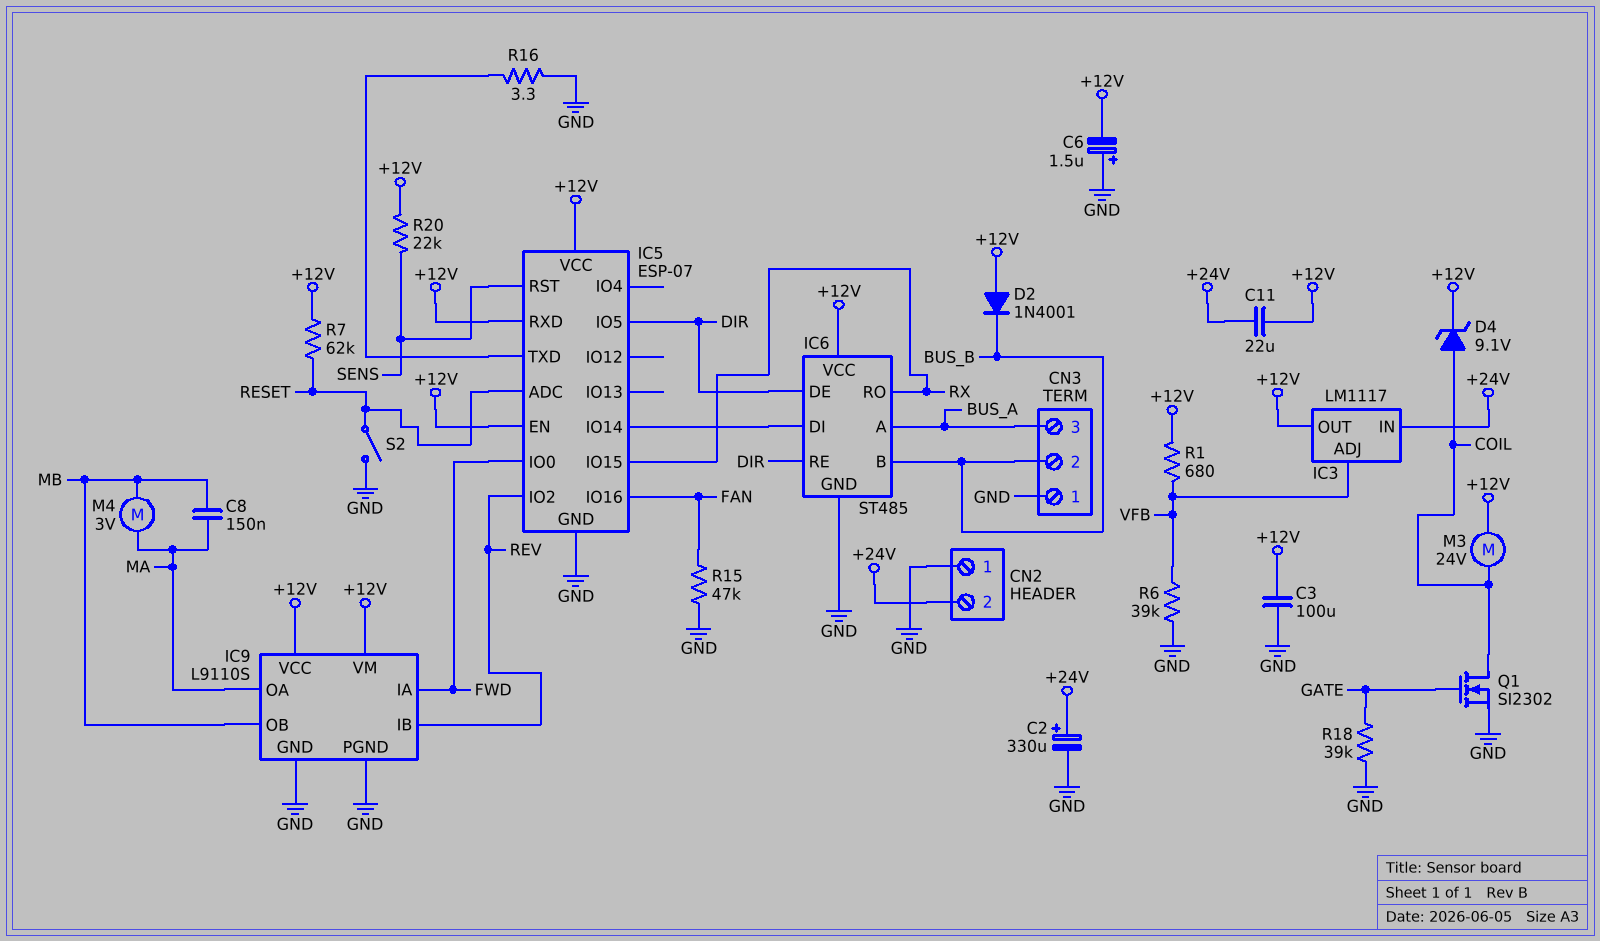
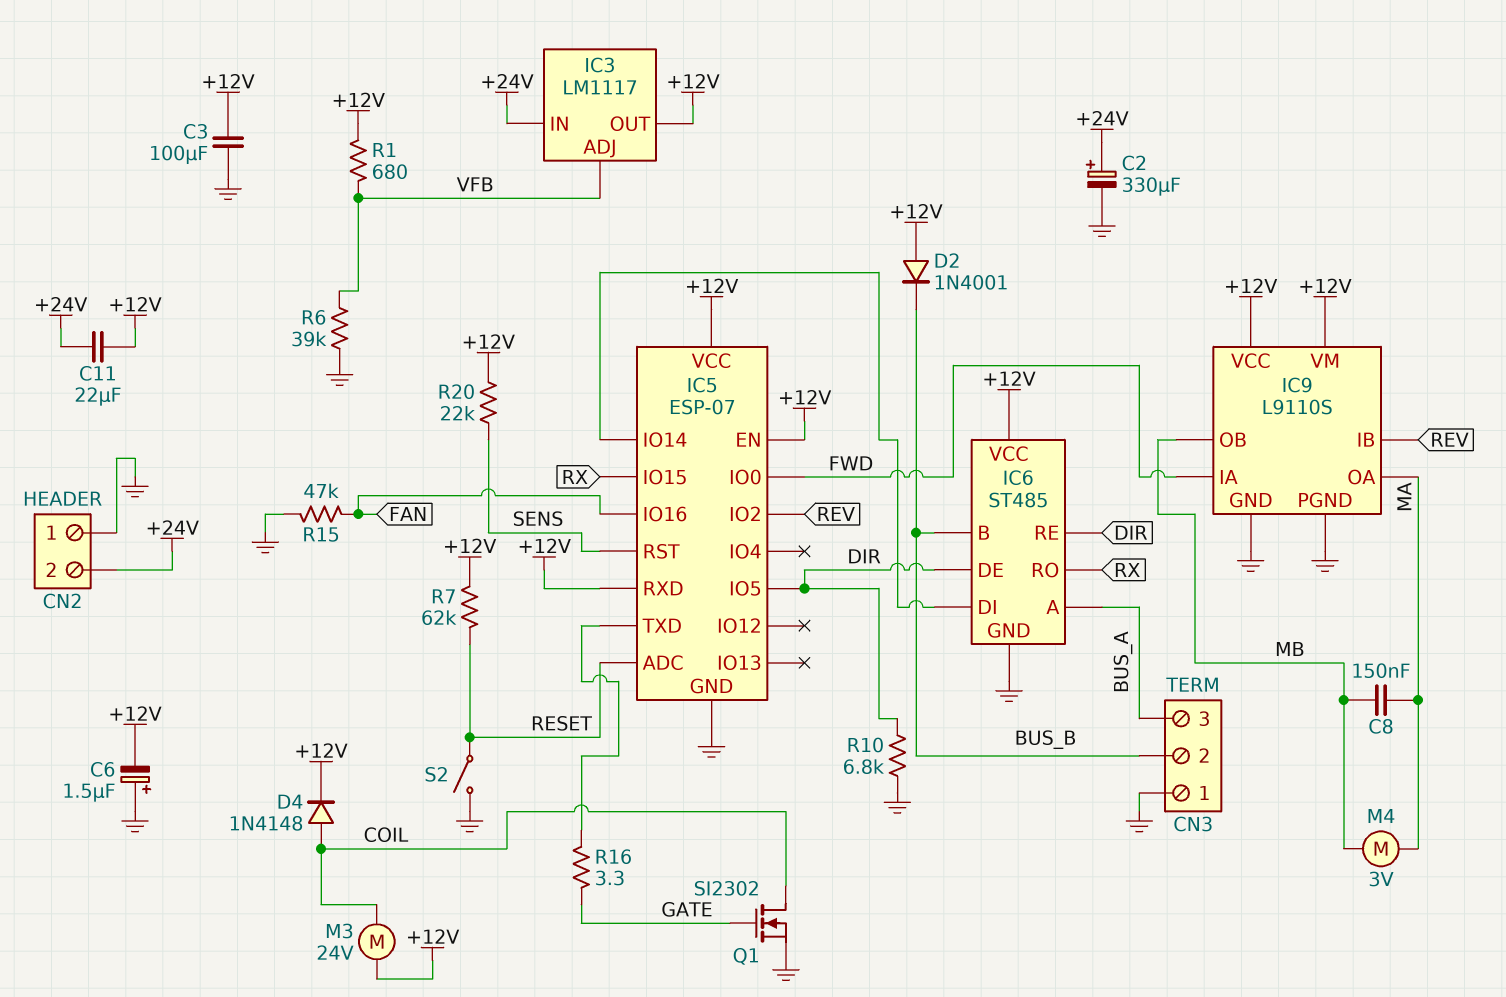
D4: zener 9.1V (A COIL, K +12V) -> diode 1N4148 (A COIL, K +12V)
R10: none -> 6.8k (DIR, GND)
R16: 3.3 (GND, IC5/TXD) -> 3.3 (GATE, IC5/TXD)
R18: 39k (GATE, GND) -> none

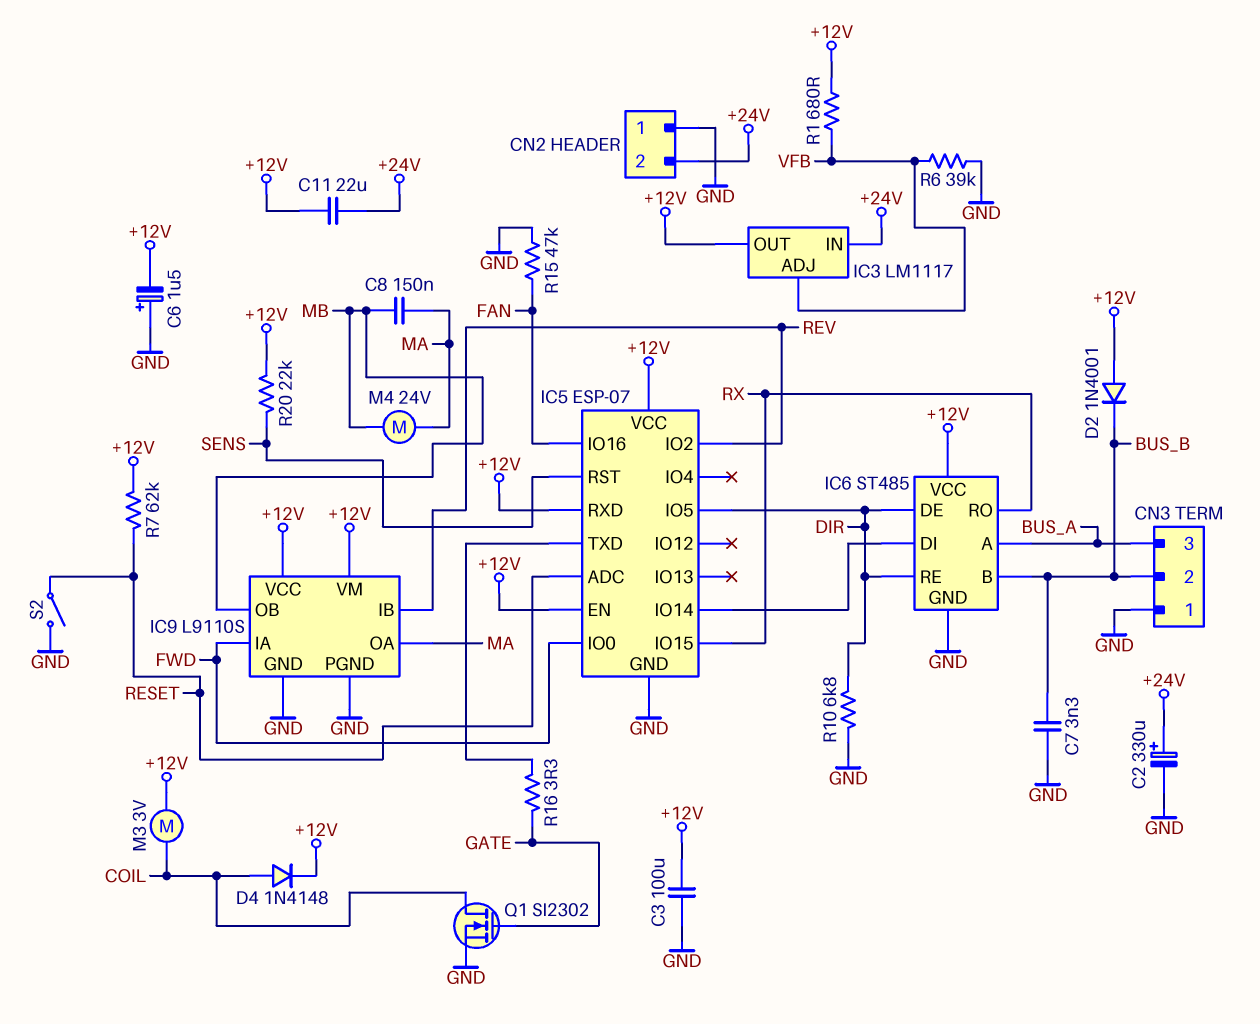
C7: none -> 3.3nF (BUS_B, GND)
M3: motor 24V (+12V, COIL) -> motor 3V (+12V, COIL)
M4: motor 3V (MA, MB) -> motor 24V (MA, MB)

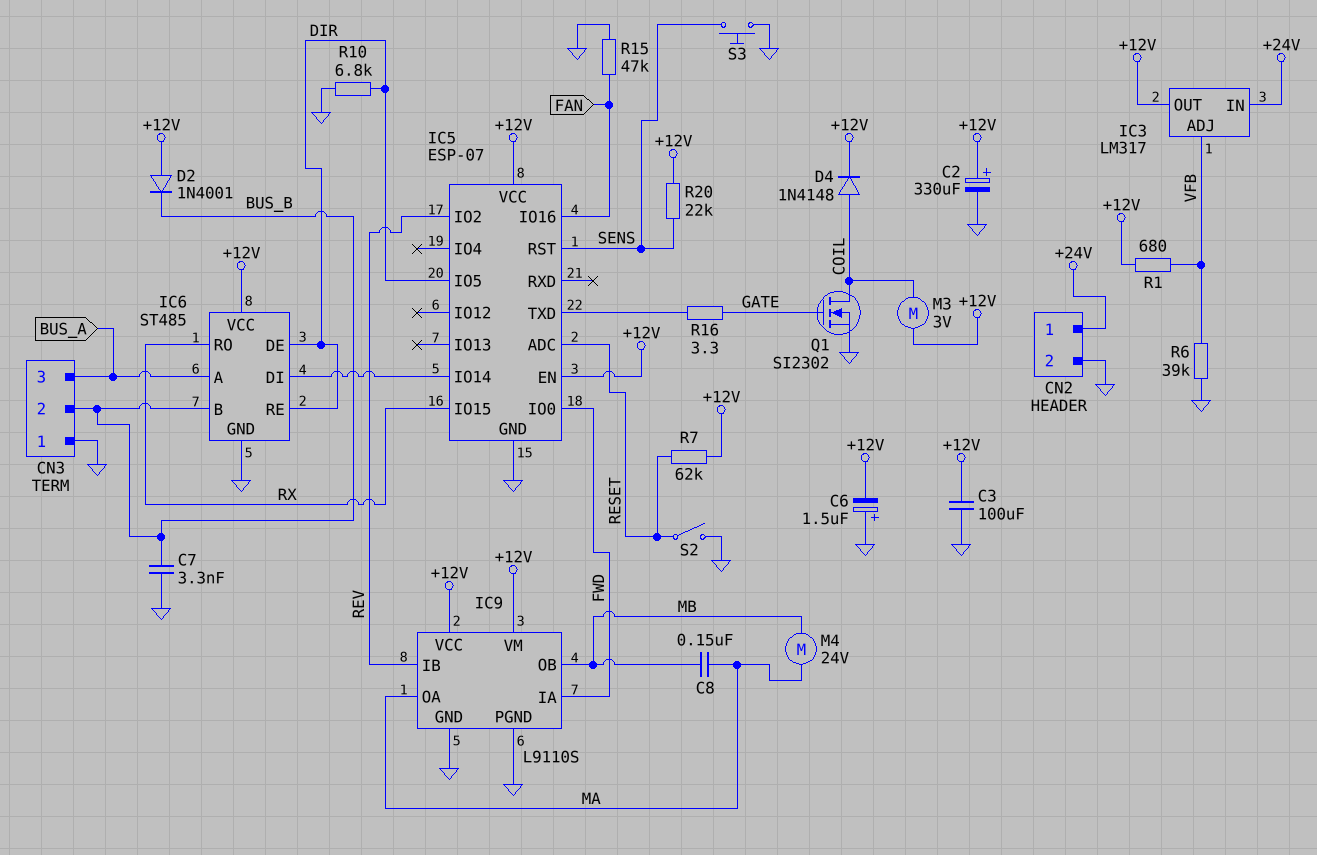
C2: 330uF (plus +24V, minus GND) -> 330uF (plus +12V, minus GND)
C11: 22uF (+12V, +24V) -> none
CN2 pin 1: GND -> +24V
CN2 pin 2: +24V -> GND
IC3: LM1117 -> LM317
IC5 pin RXD: +12V -> none
S3: none -> button (GND, SENS)

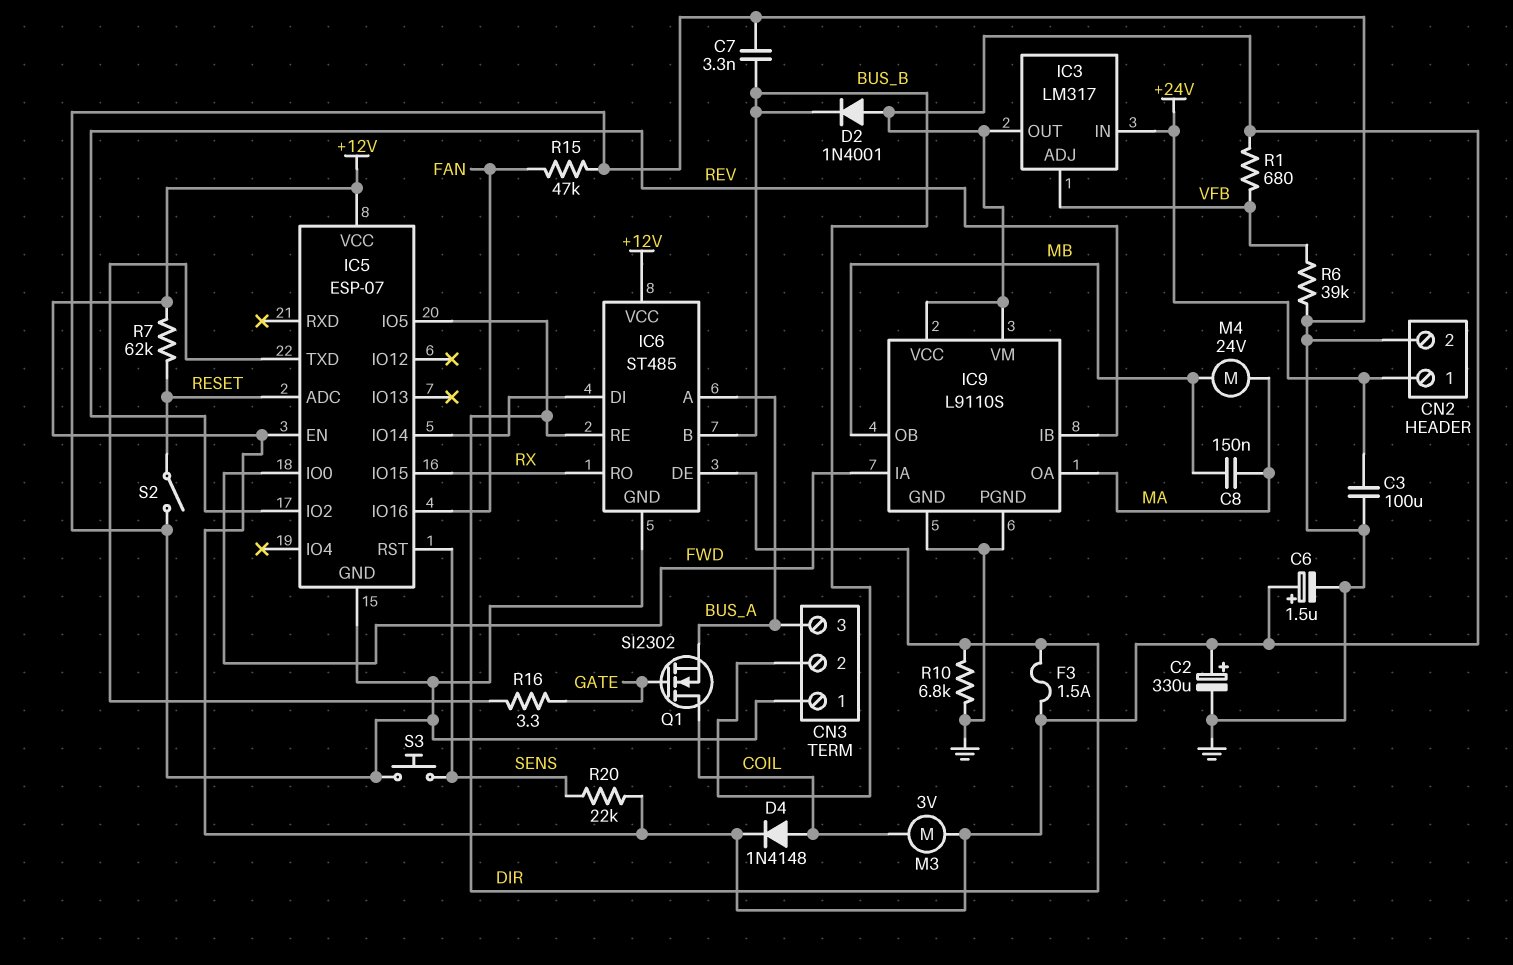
C3: 100uF (+12V, GND) -> 100uF (+24V, GND)
C6: 1.5uF (plus GND, minus +12V) -> 1.5uF (plus +12V, minus GND)
F3: none -> 1.5A (+12V, DIR)
Q1: NMOS SI2302 (G GATE, D COIL, S GND) -> NMOS SI2302 (G GATE, D COIL, S BUS_A)

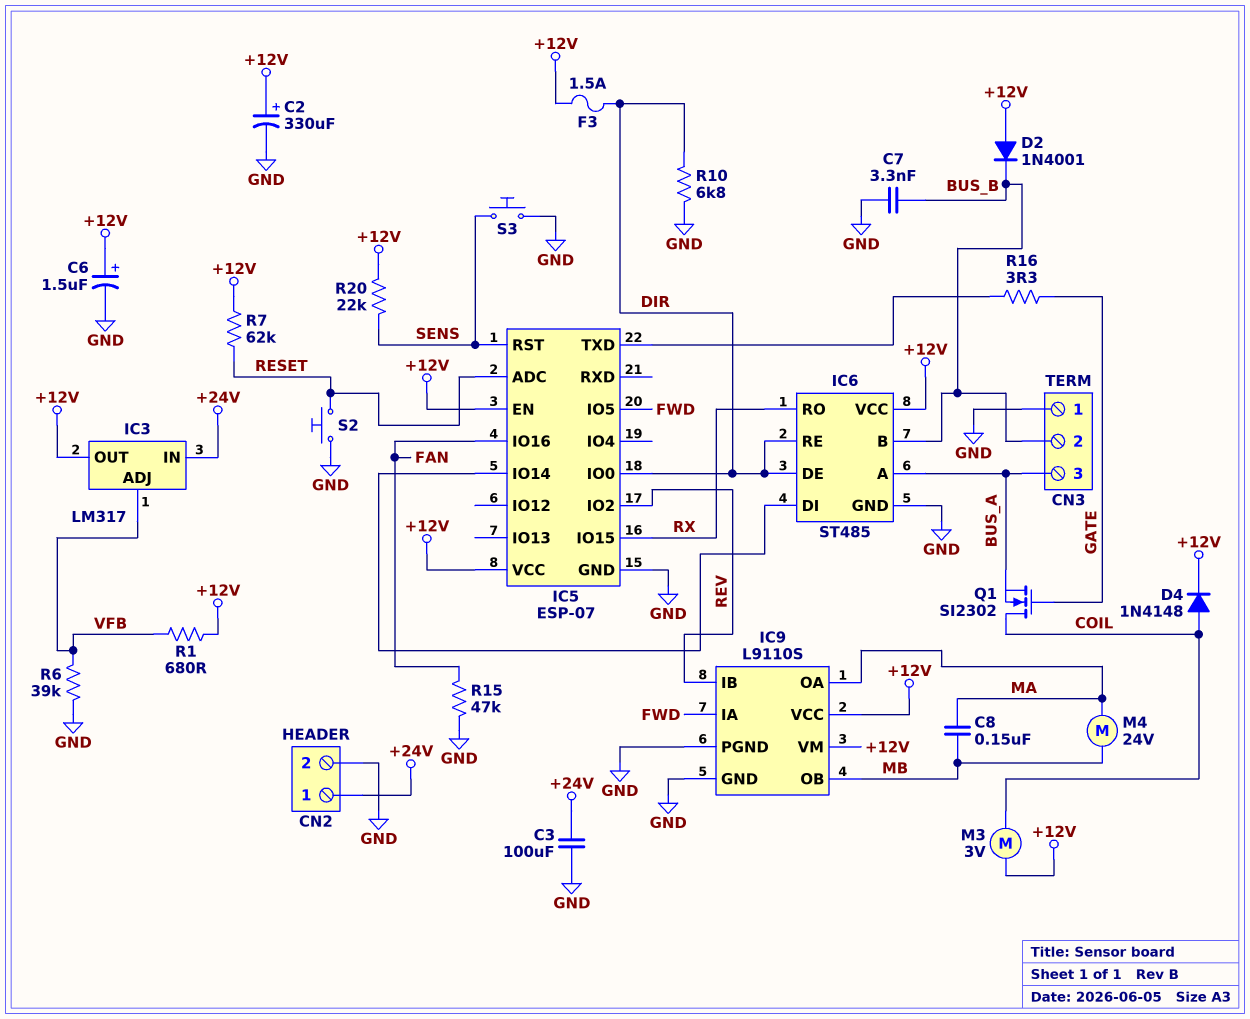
IC5 pin IO0: FWD -> DIR
IC5 pin IO5: DIR -> FWD
S2: switch (GND, RESET) -> button (GND, RESET)

